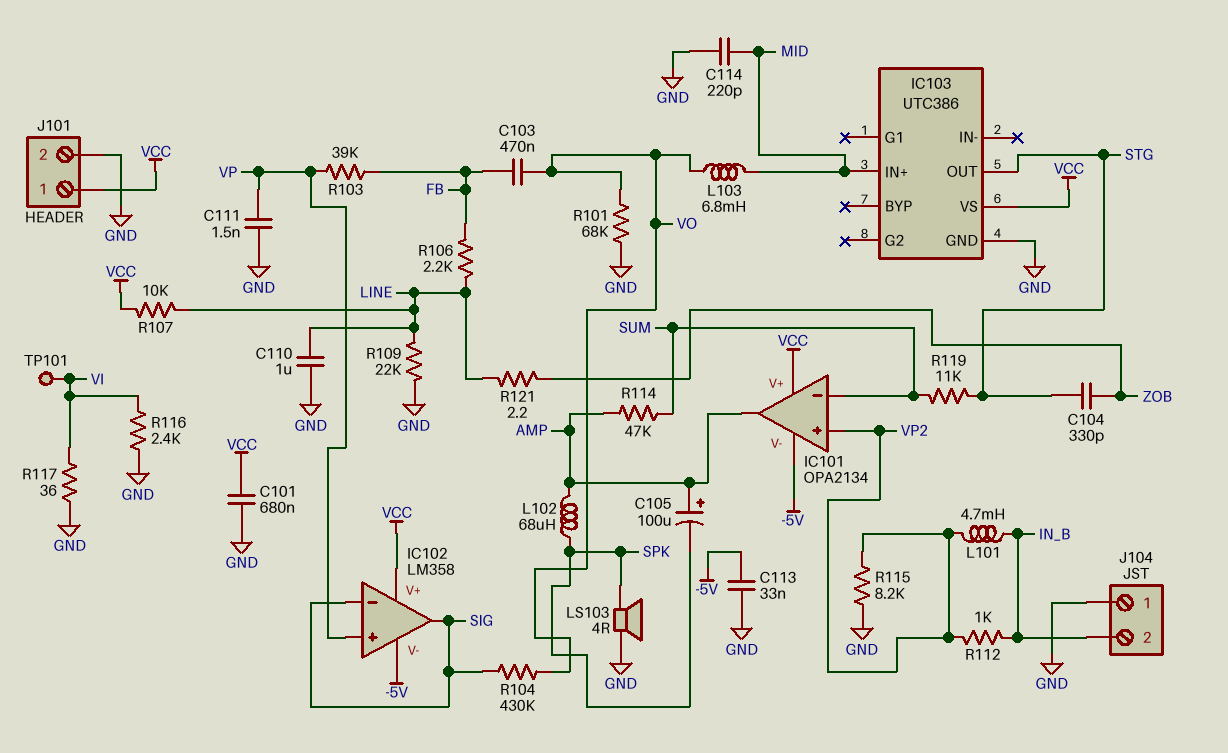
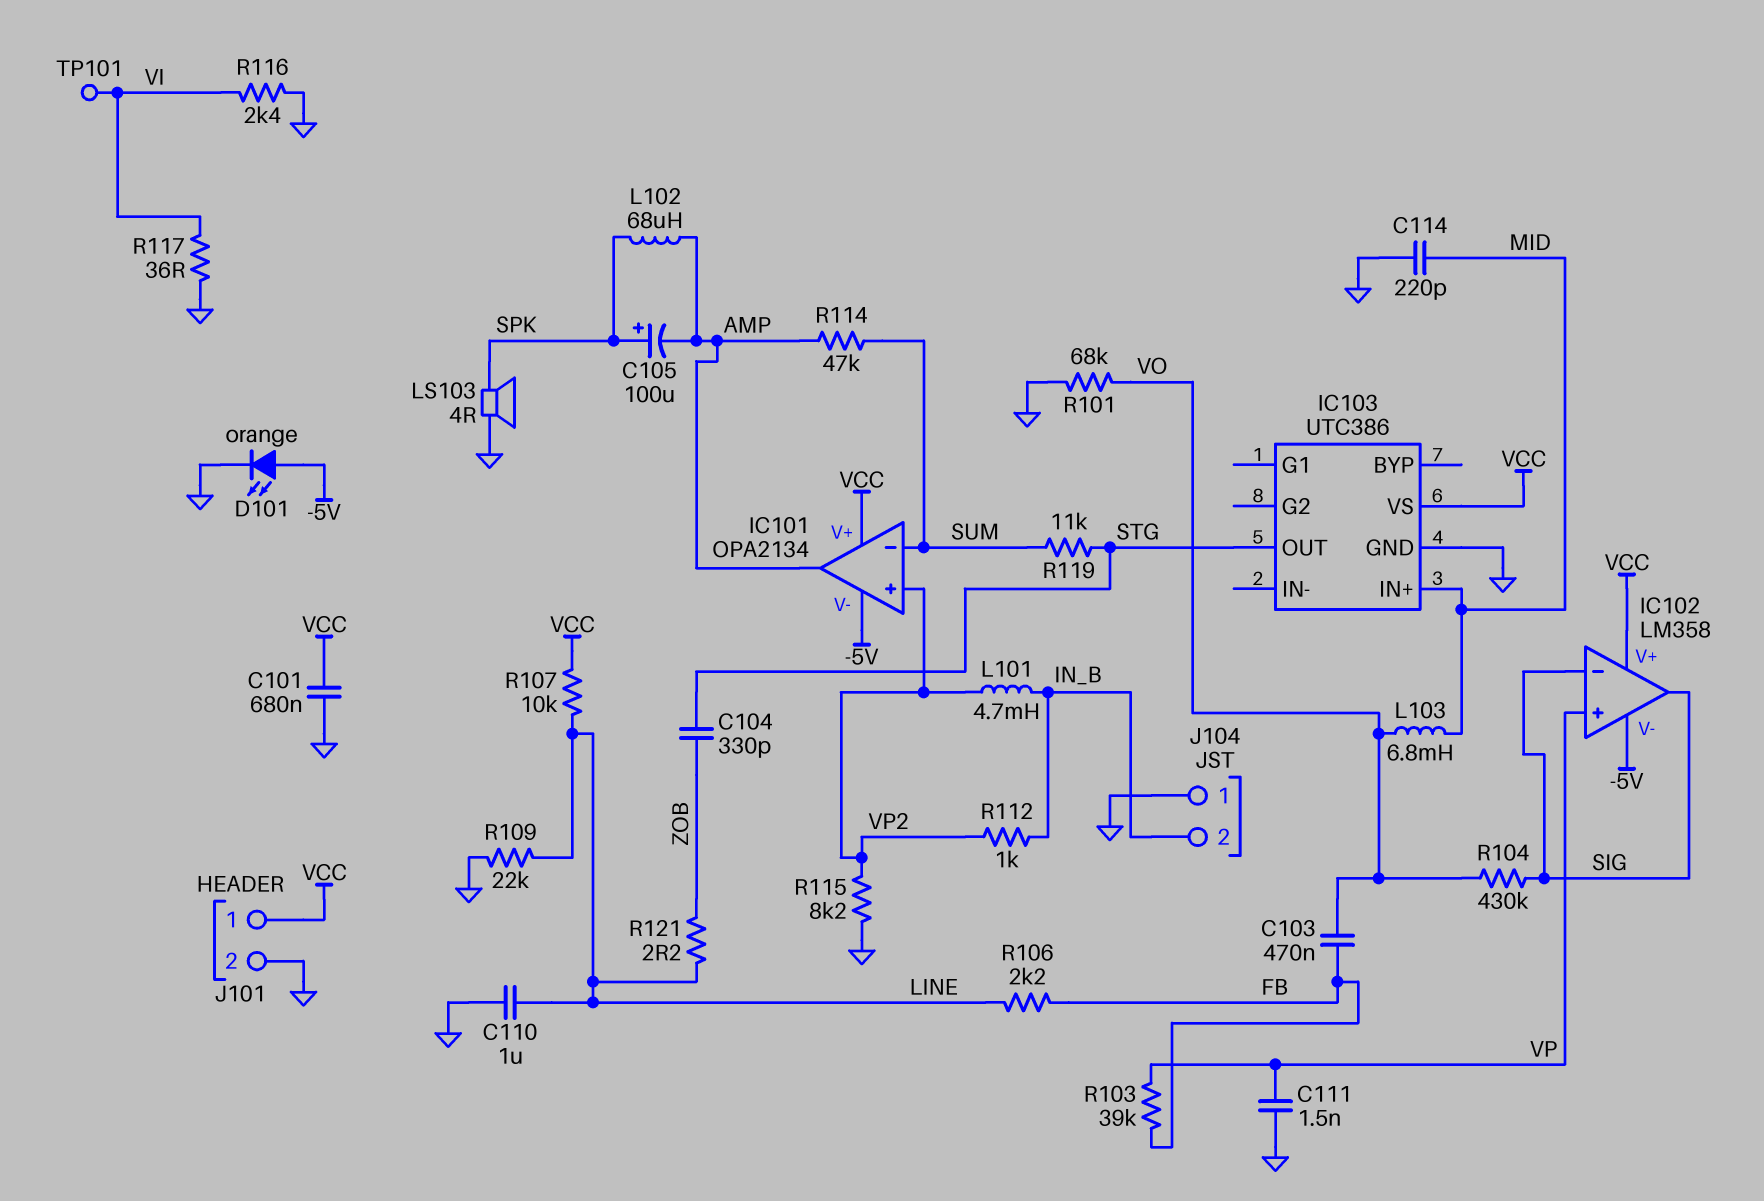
C105: 100uF (plus AMP, minus SPK) -> 100uF (plus SPK, minus AMP)
C113: 33nF (-5V, GND) -> none
D101: none -> LED orange (A -5V, K GND)

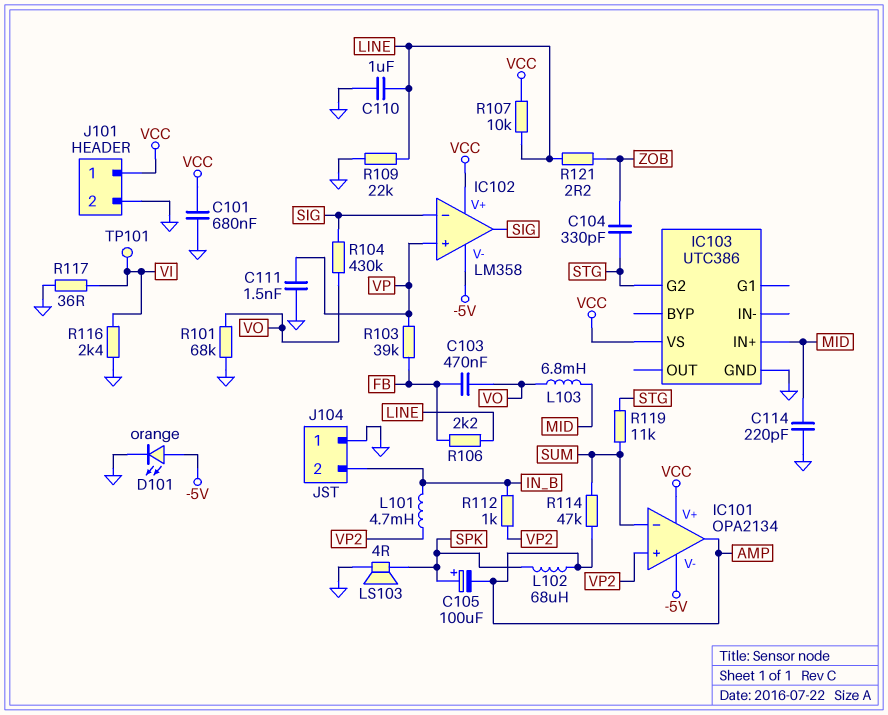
IC103 pin G2: none -> STG
IC103 pin OUT: STG -> none
R115: 8.2k (GND, VP2) -> none

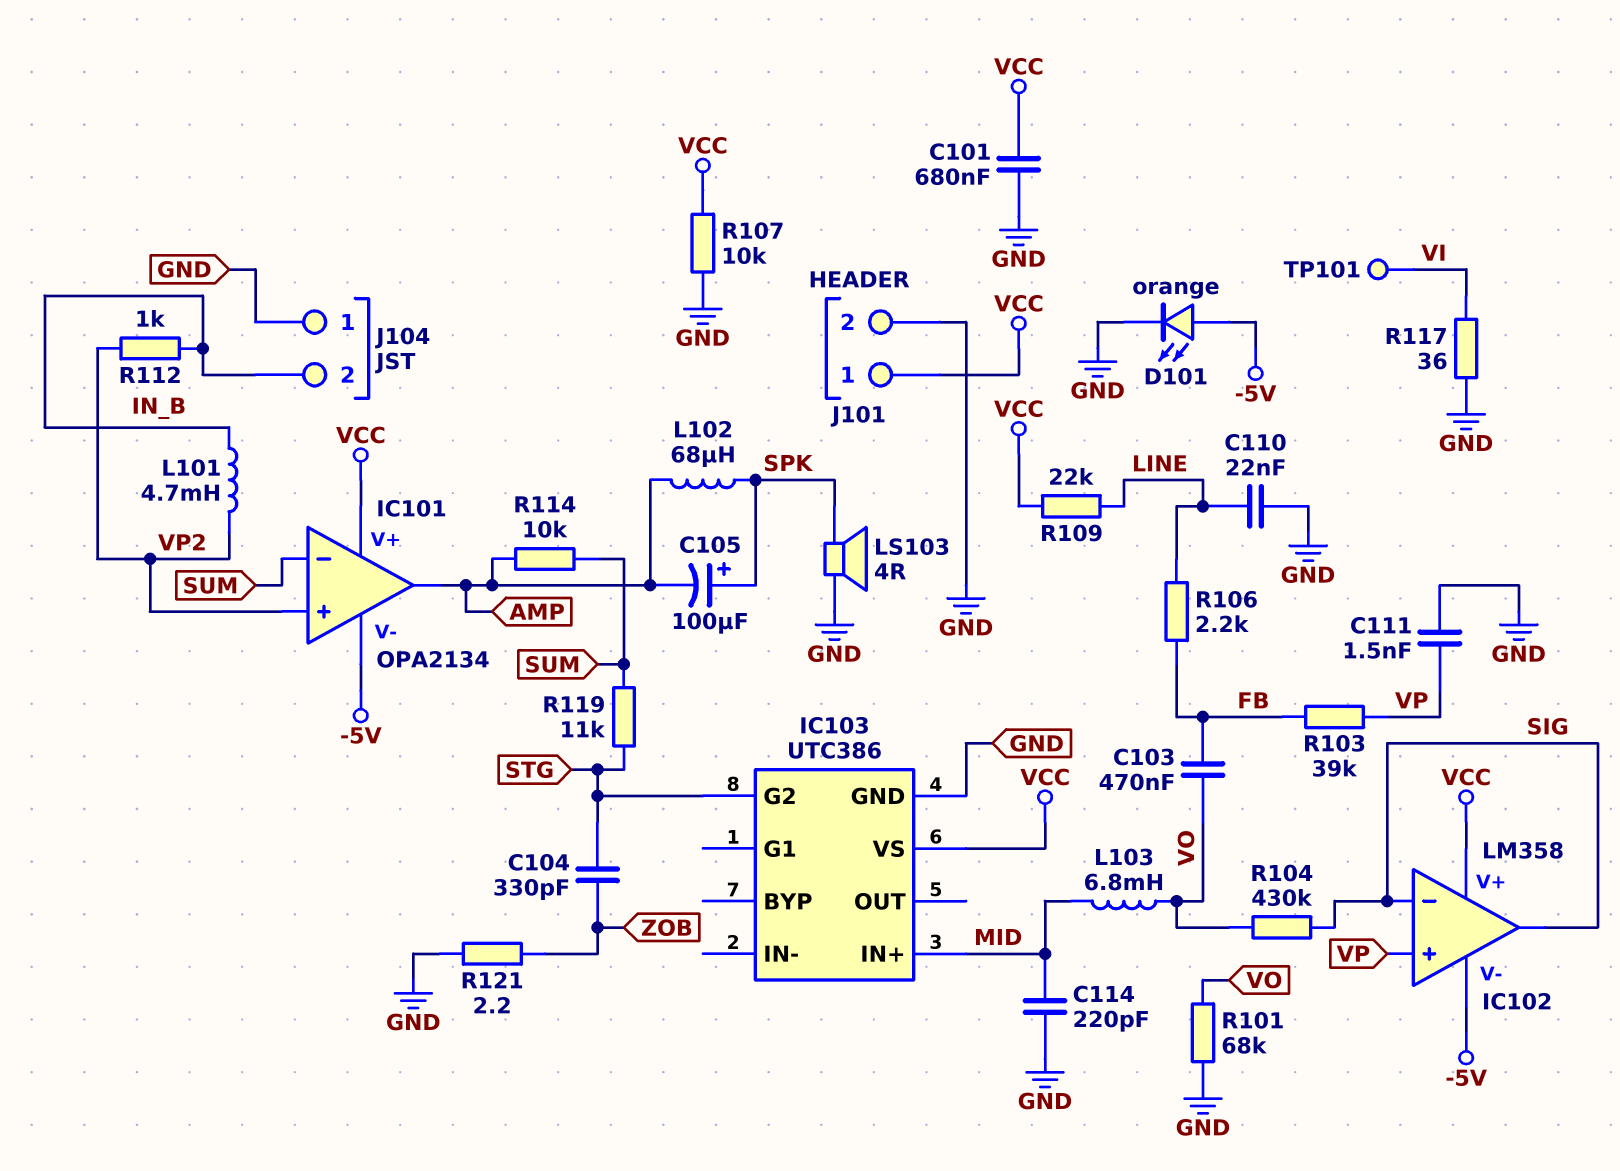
C110: 1uF (GND, LINE) -> 22nF (GND, LINE)
R107: 10k (LINE, VCC) -> 10k (GND, VCC)
R109: 22k (GND, LINE) -> 22k (LINE, VCC)
R114: 47k (AMP, SUM) -> 10k (AMP, SUM)
R116: 2.4k (GND, VI) -> none
R121: 2.2 (LINE, ZOB) -> 2.2 (GND, ZOB)

